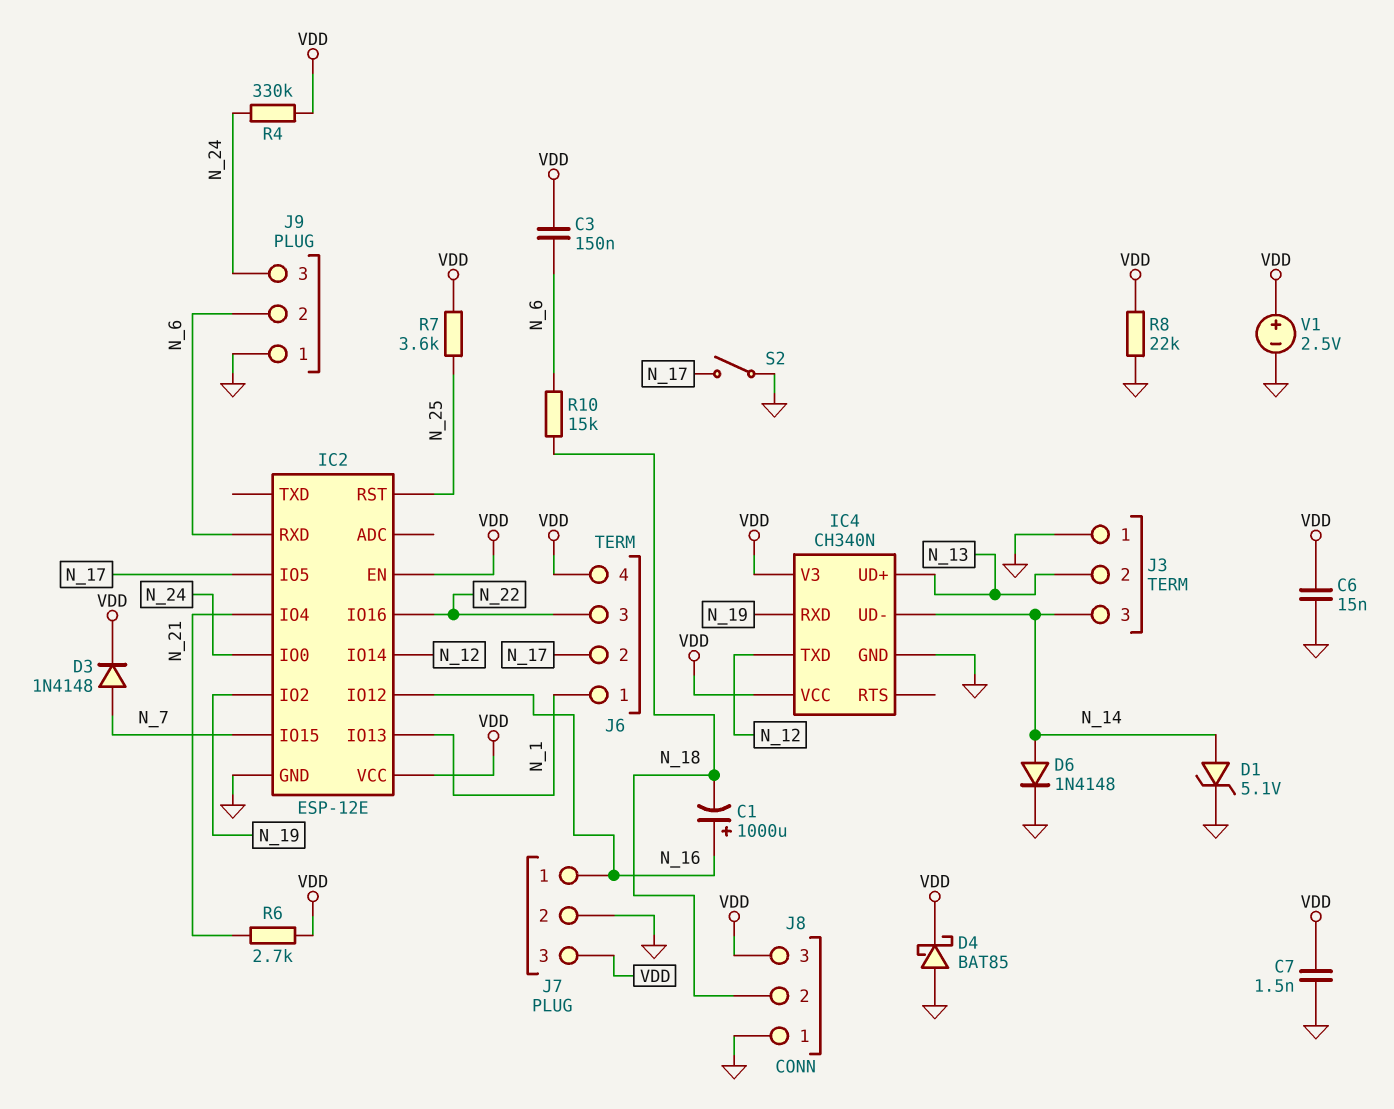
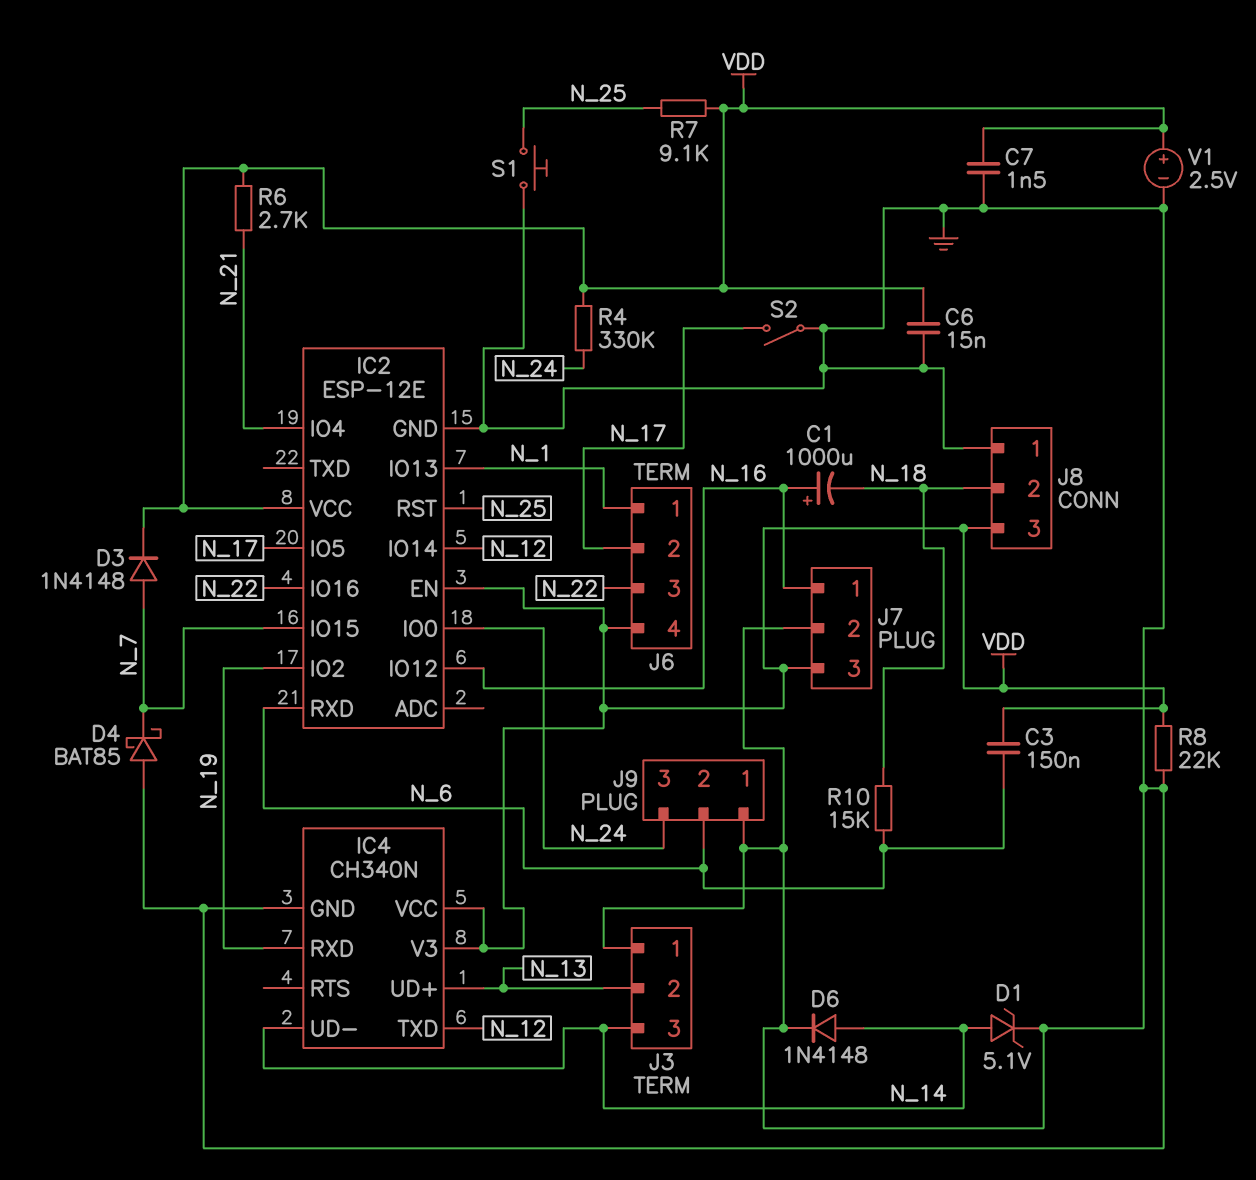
D4: schottky BAT85 (A GND, K VDD) -> schottky BAT85 (A GND, K N_7)
R7: 3.6k (N_25, VDD) -> 9.1k (N_25, VDD)
S1: none -> button (GND, N_25)

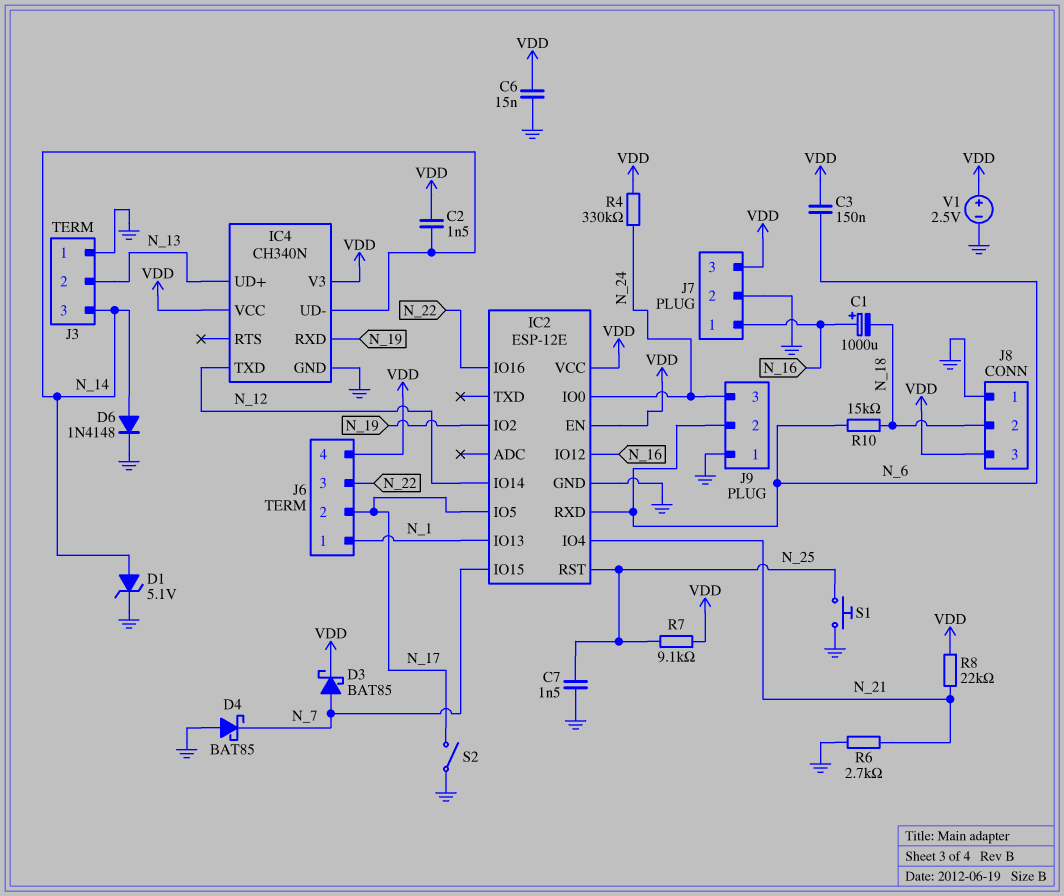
C2: none -> 1.5nF (N_14, VDD)
C7: 1.5nF (GND, VDD) -> 1.5nF (GND, N_25)
D3: diode 1N4148 (A N_7, K VDD) -> schottky BAT85 (A N_7, K VDD)
R6: 2.7k (N_21, VDD) -> 2.7k (GND, N_21)
R8: 22k (GND, VDD) -> 22k (N_21, VDD)

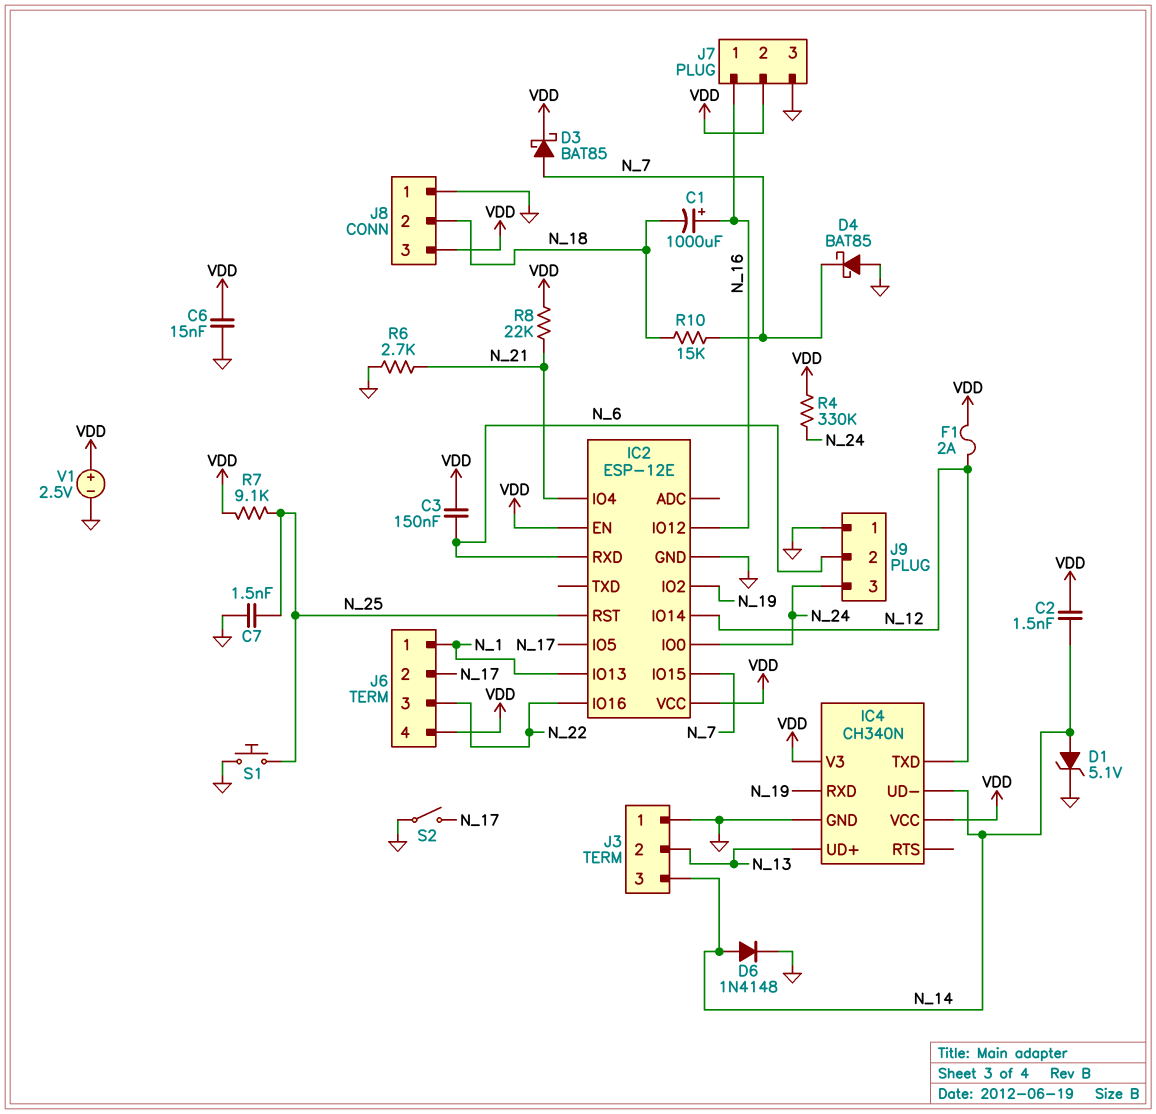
F1: none -> 2A (N_12, VDD)
J7 pin 2: GND -> VDD
J7 pin 3: VDD -> GND
R10: 15k (N_6, N_18) -> 15k (N_7, N_18)

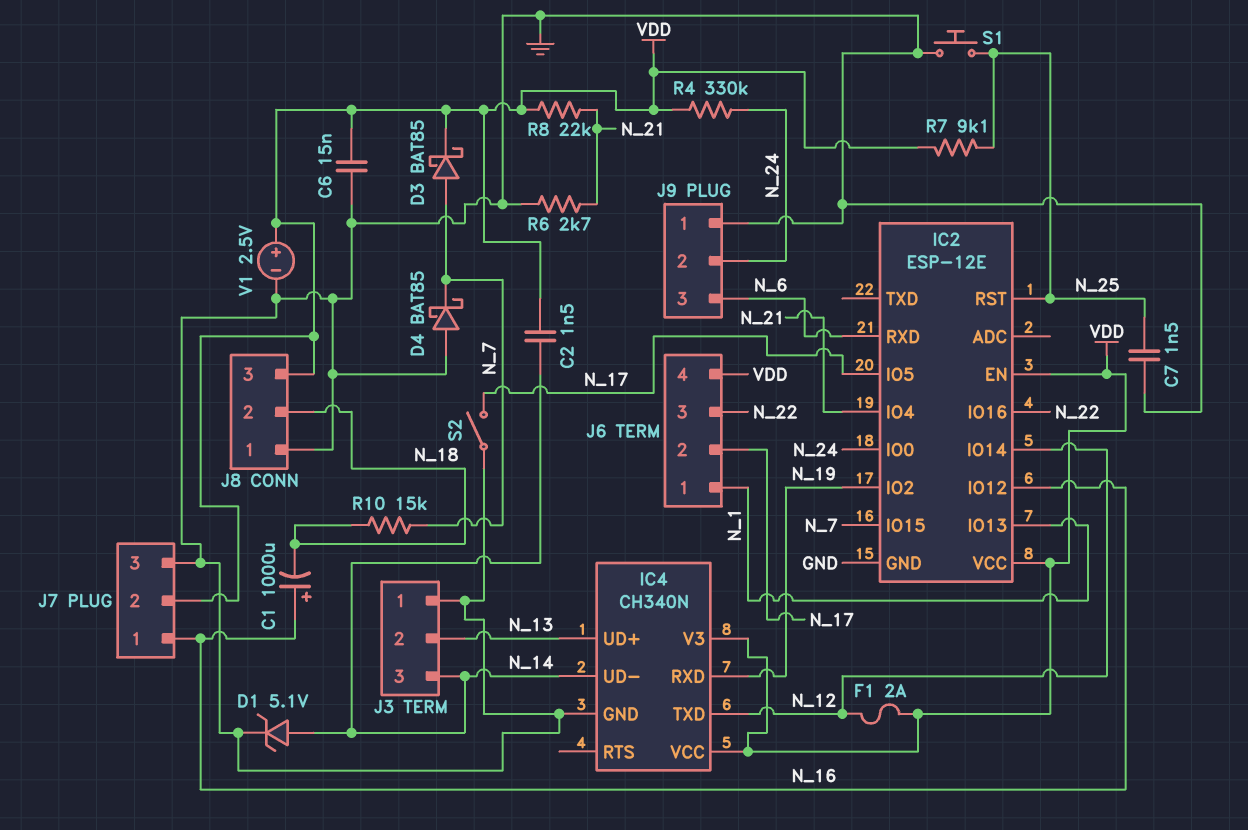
C3: 150nF (N_6, VDD) -> none
D6: diode 1N4148 (A N_14, K GND) -> none
J9 pin 2: N_6 -> N_24
J9 pin 3: N_24 -> N_6

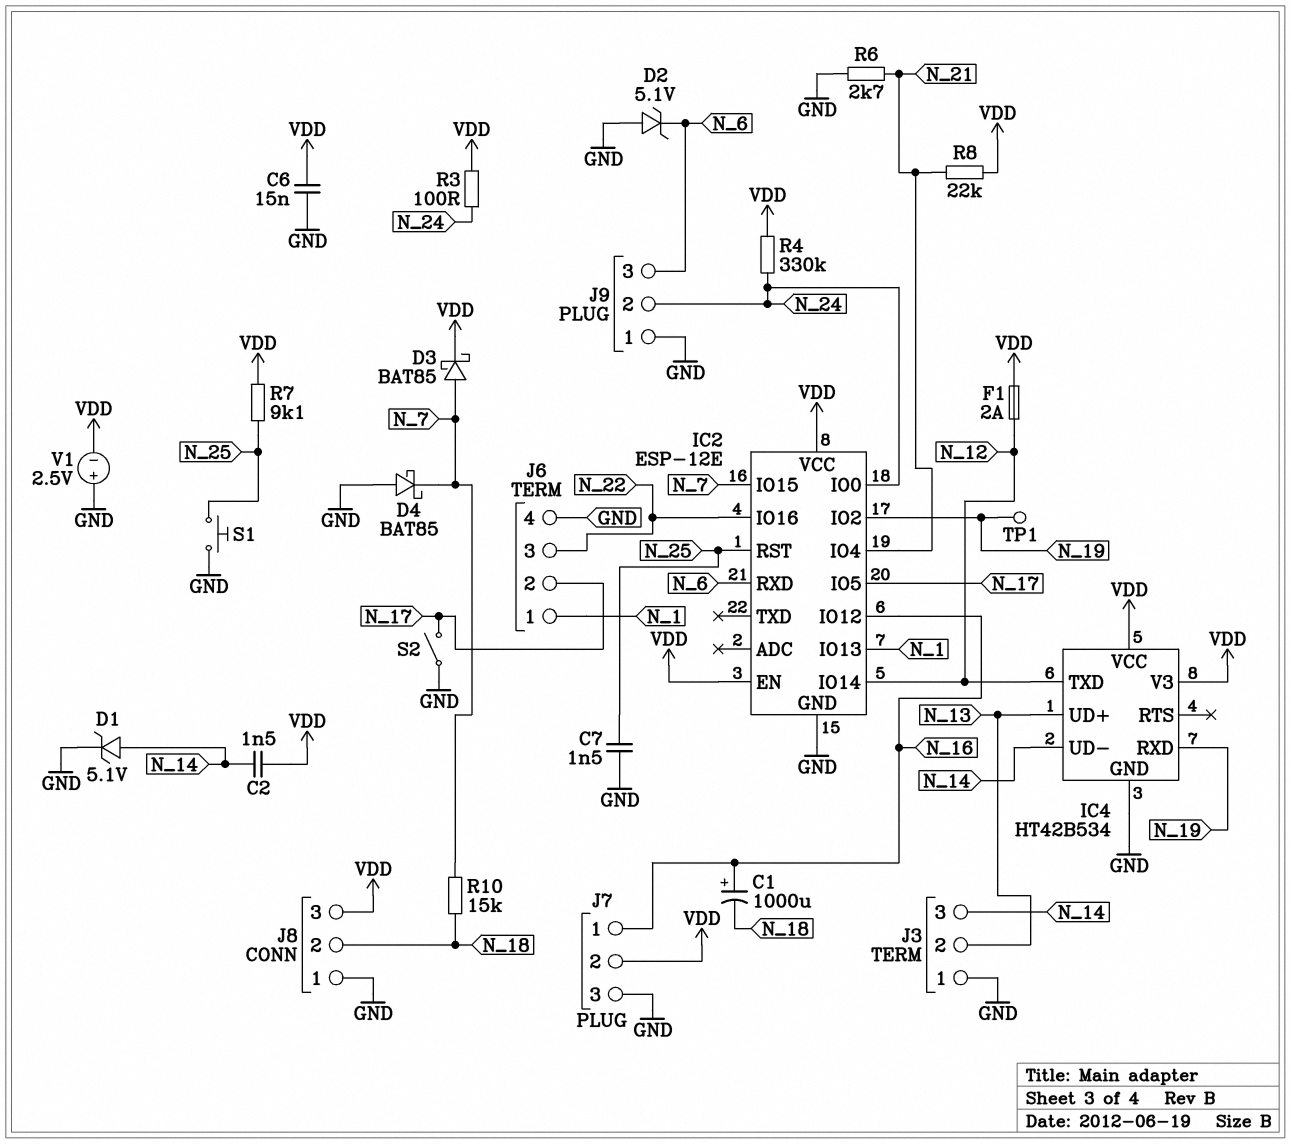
D2: none -> zener 5.1V (A GND, K N_6)
IC4: CH340N -> HT42B534
J6 pin 4: VDD -> GND
R3: none -> 100 (N_24, VDD)
TP1: none -> test point (N_19)
V1: 2.5V (plus VDD, minus GND) -> 2.5V (plus GND, minus VDD)

